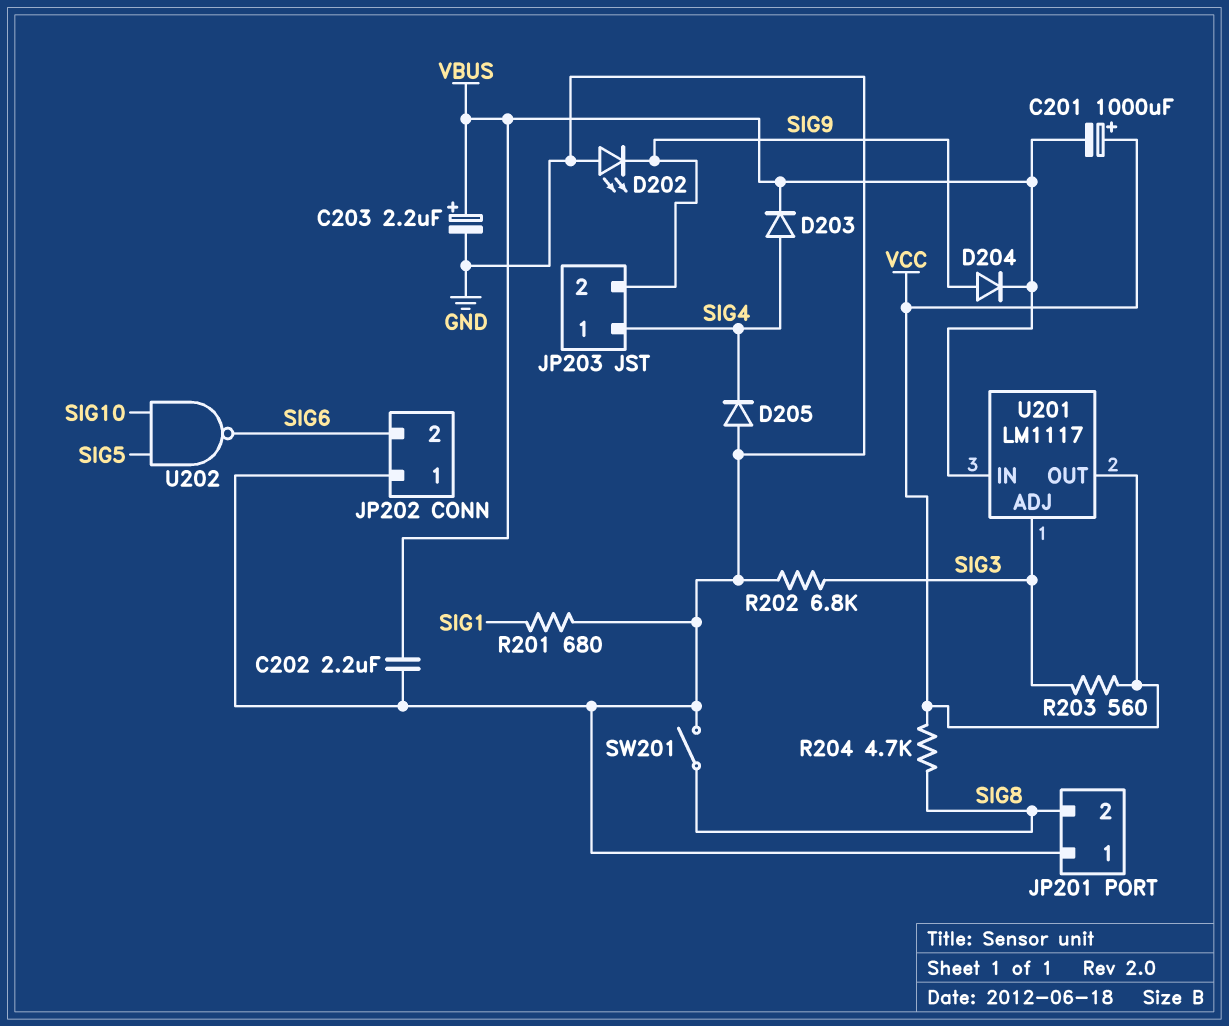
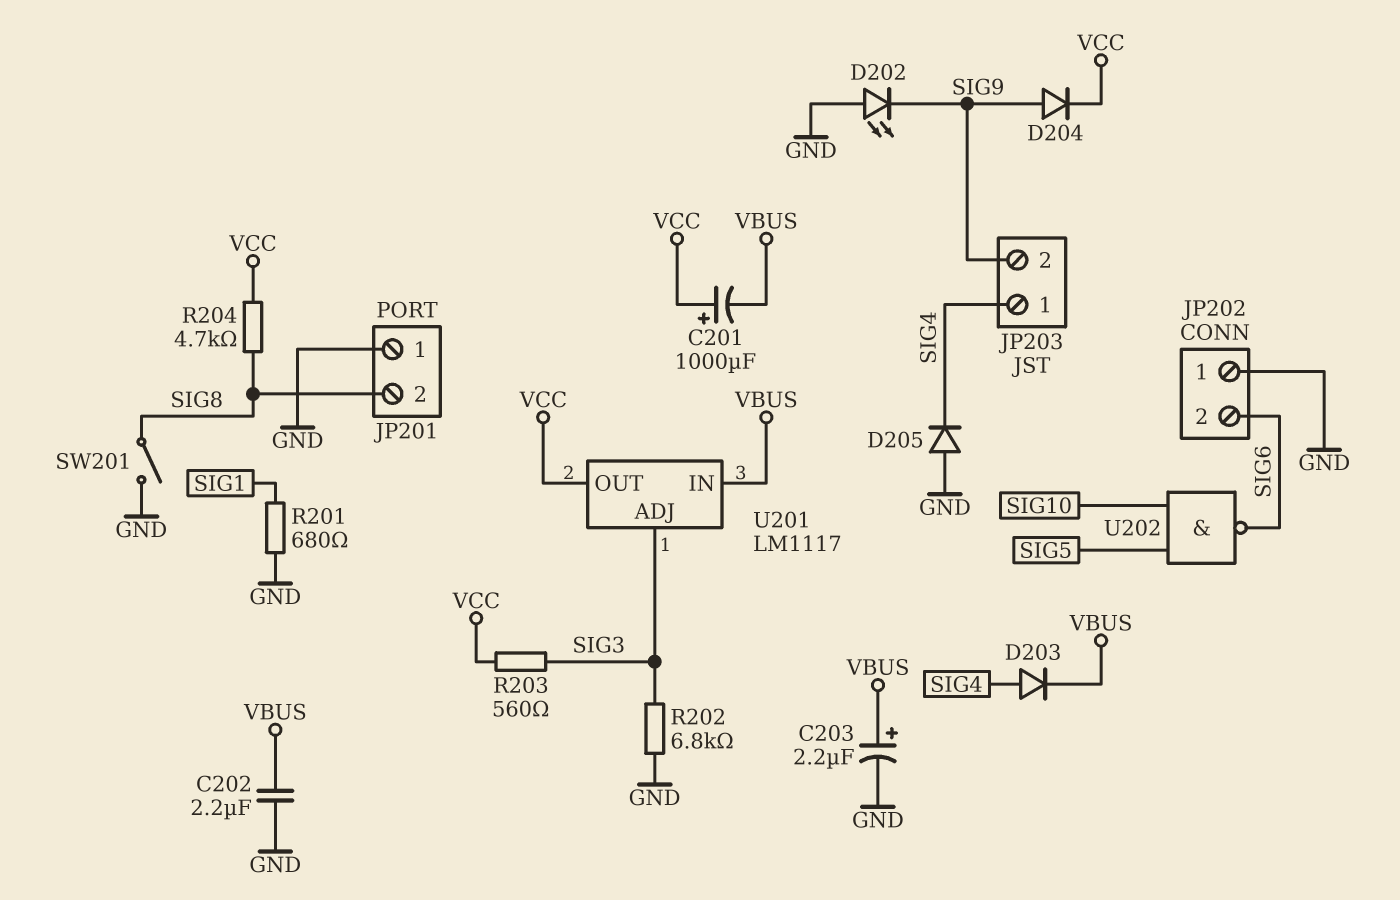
D204: diode (A SIG9, K VBUS) -> diode (A SIG9, K VCC)

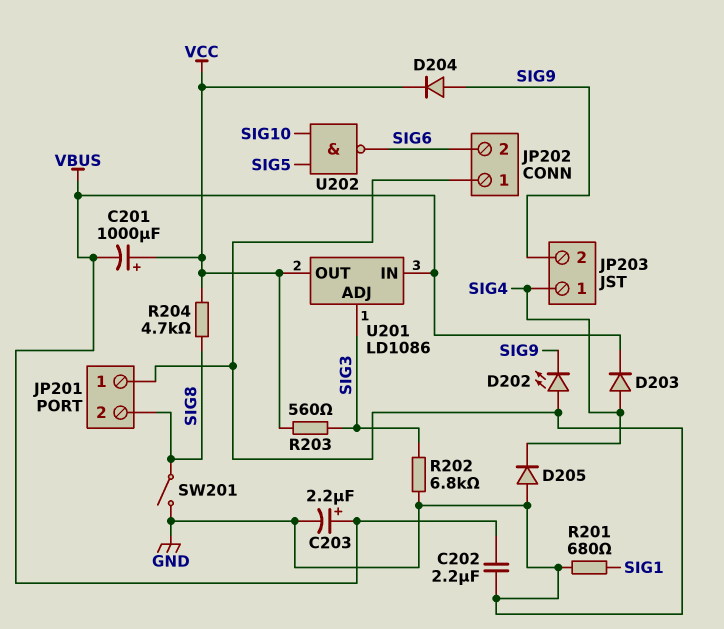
U201: LM1117 -> LD1086

